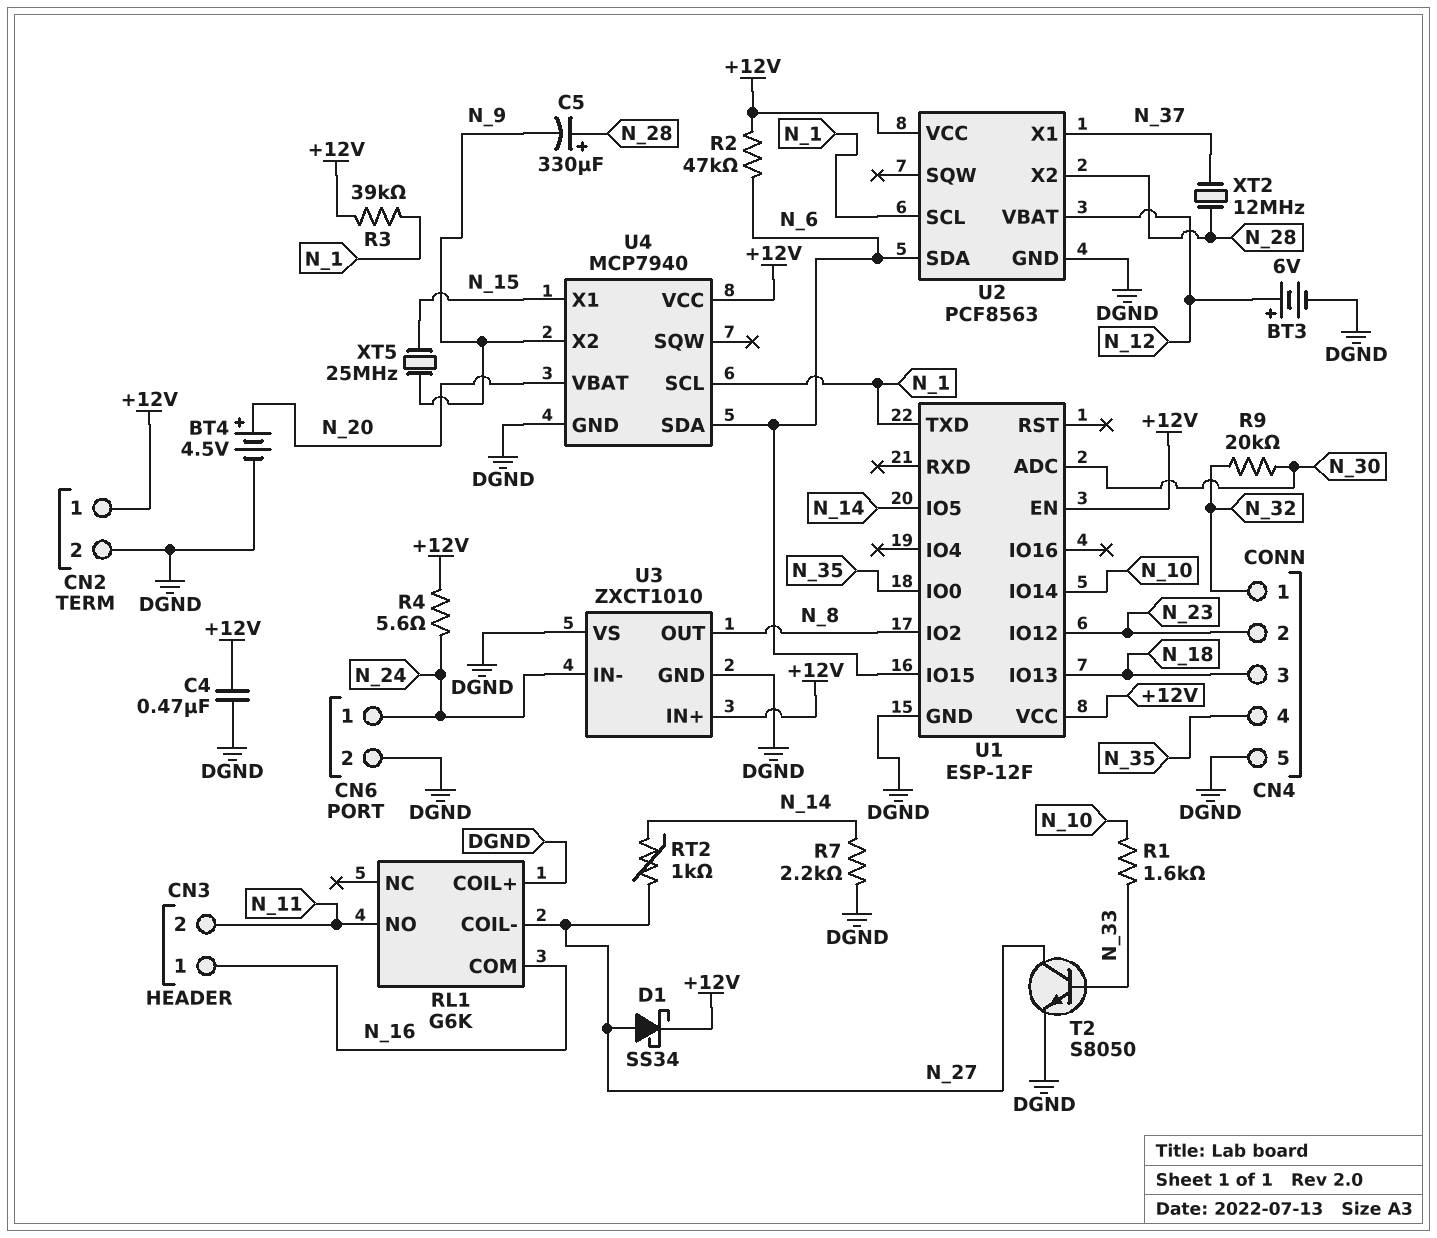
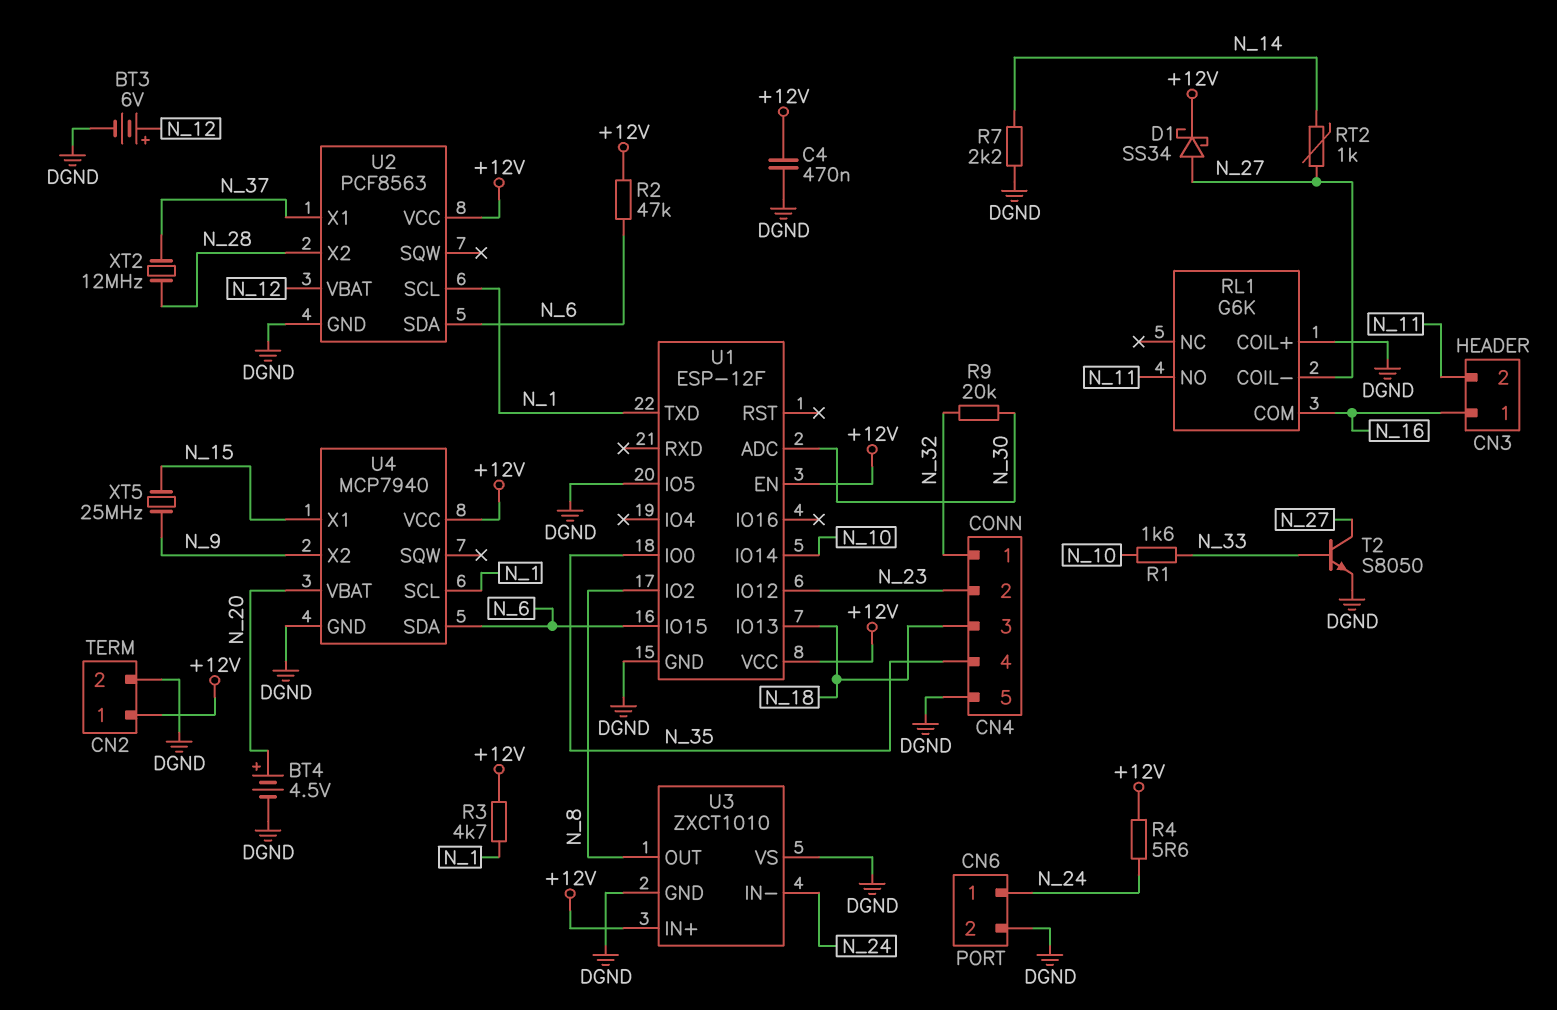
C5: 330uF (plus N_28, minus N_9) -> none
R3: 39k (+12V, N_1) -> 4.7k (+12V, N_1)
U1 pin IO5: N_14 -> DGND

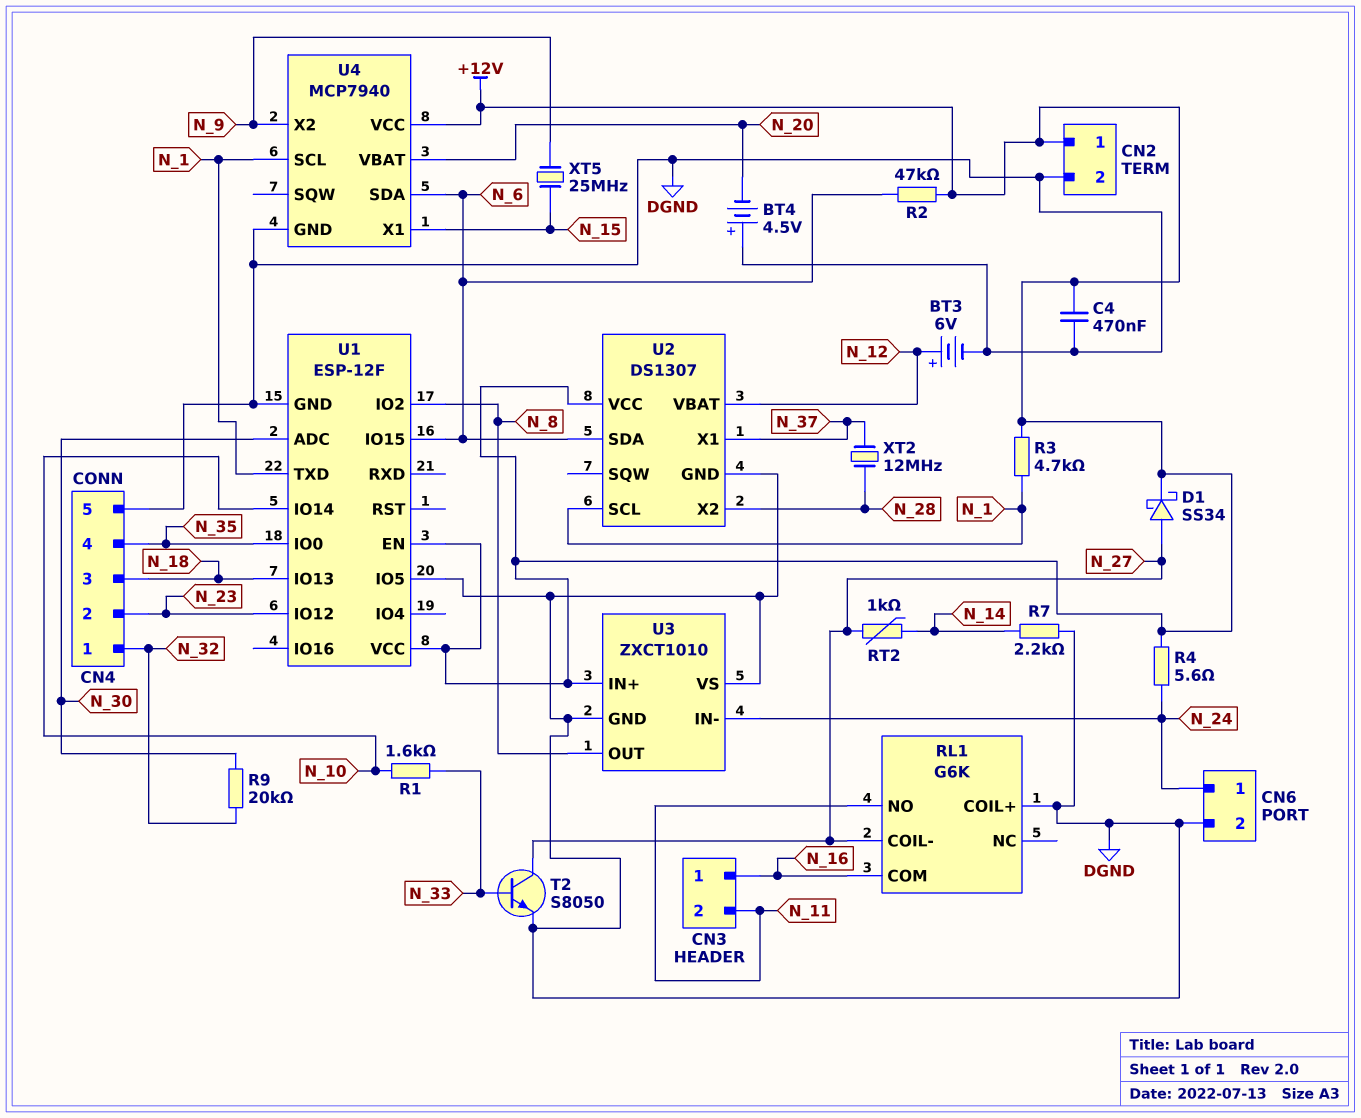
BT4: 4.5V (plus N_20, minus DGND) -> 4.5V (plus DGND, minus N_20)
U2: PCF8563 -> DS1307

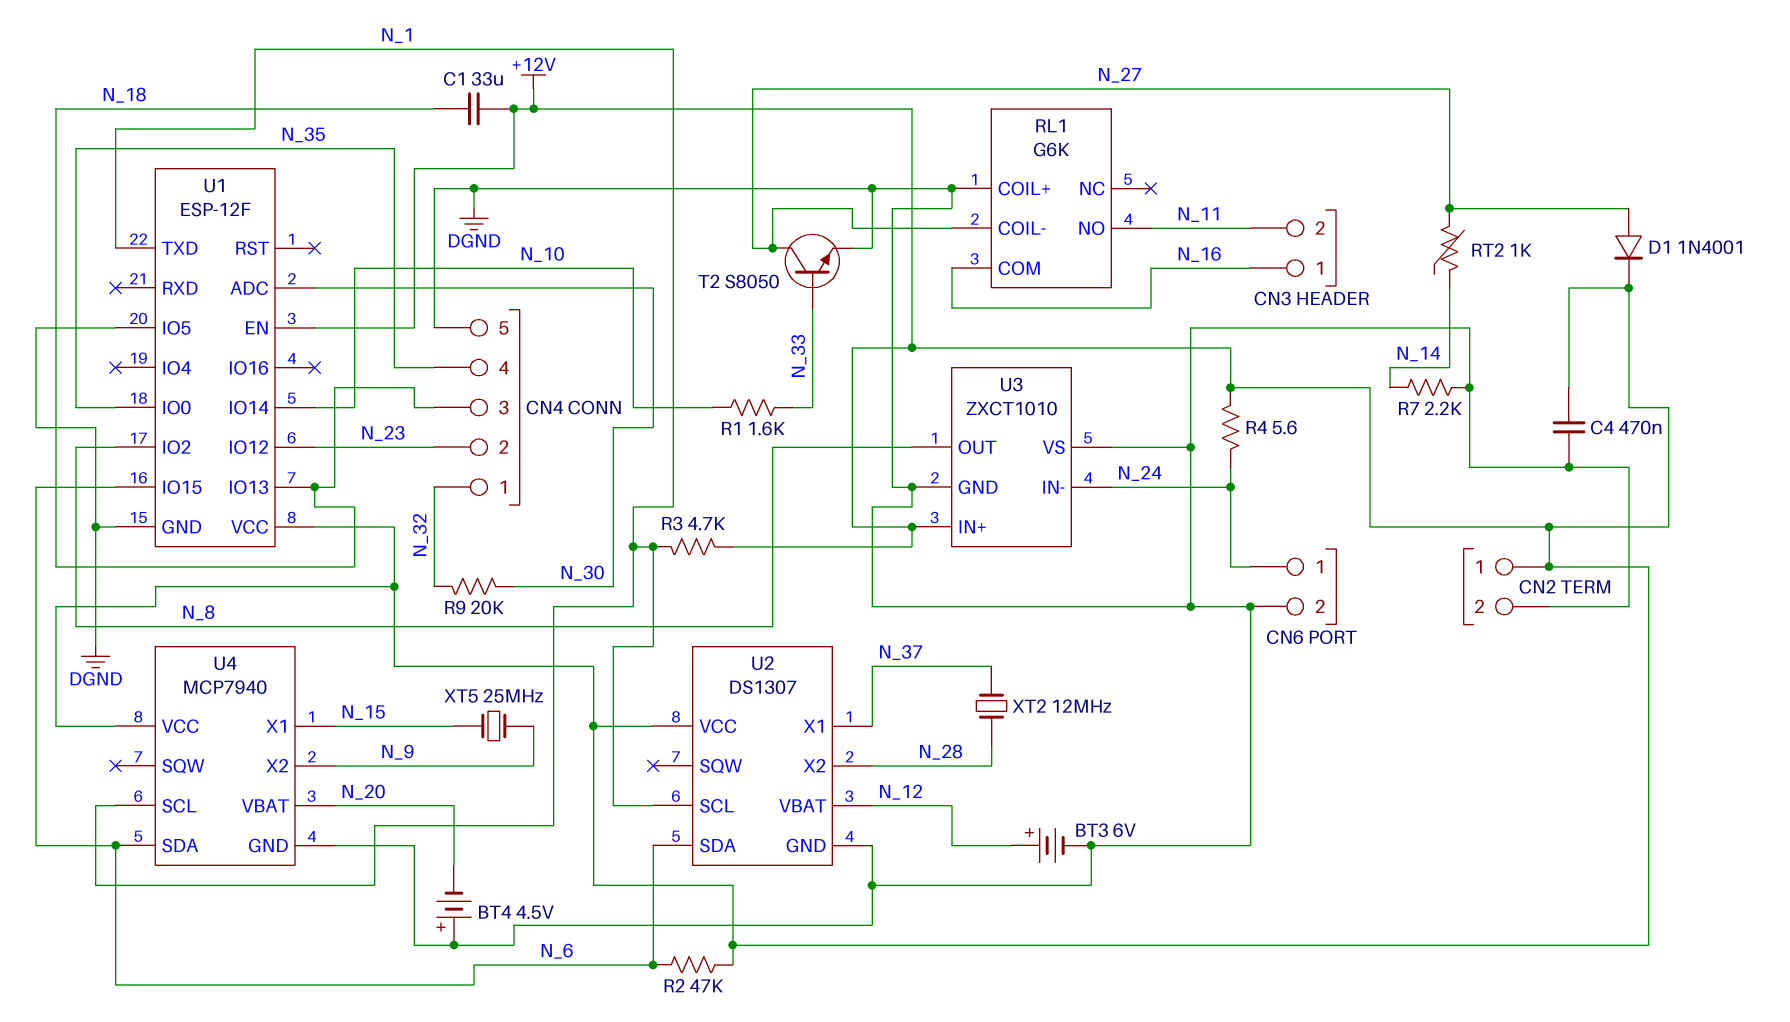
C1: none -> 33uF (+12V, N_18)
D1: schottky SS34 (A N_27, K +12V) -> diode 1N4001 (A N_27, K +12V)

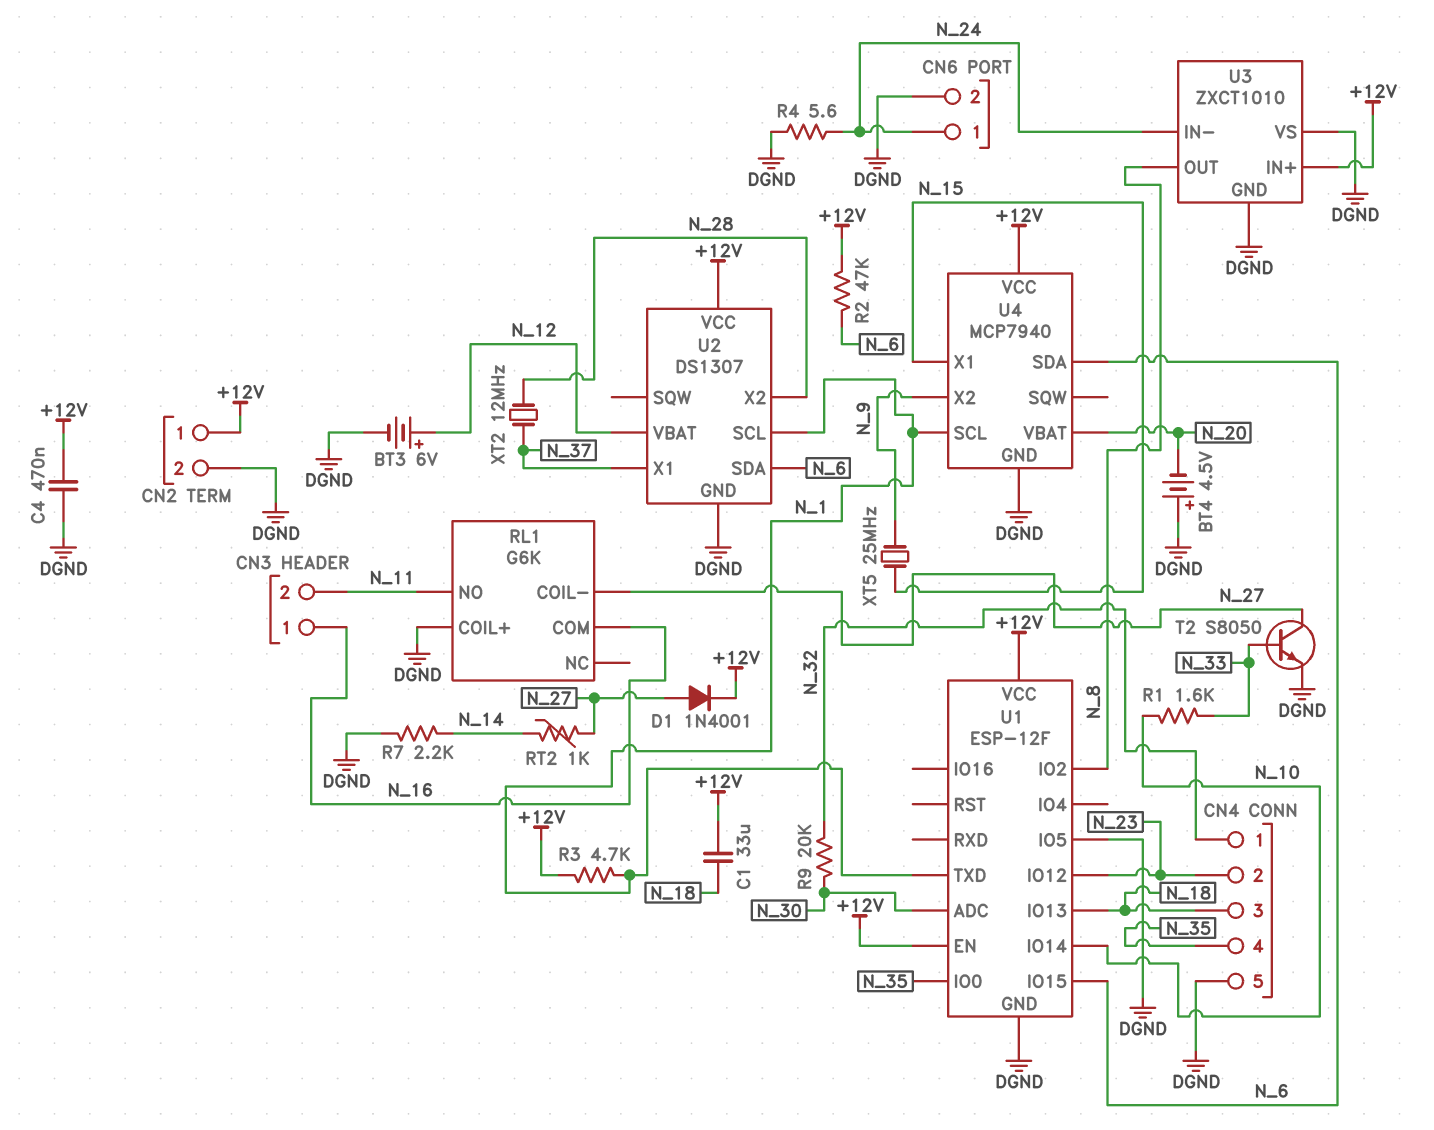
R4: 5.6 (+12V, N_24) -> 5.6 (DGND, N_24)

